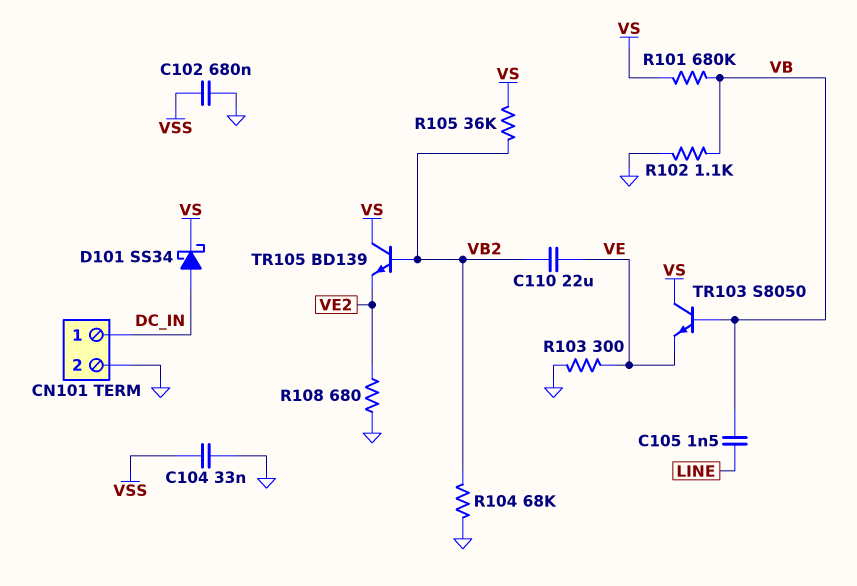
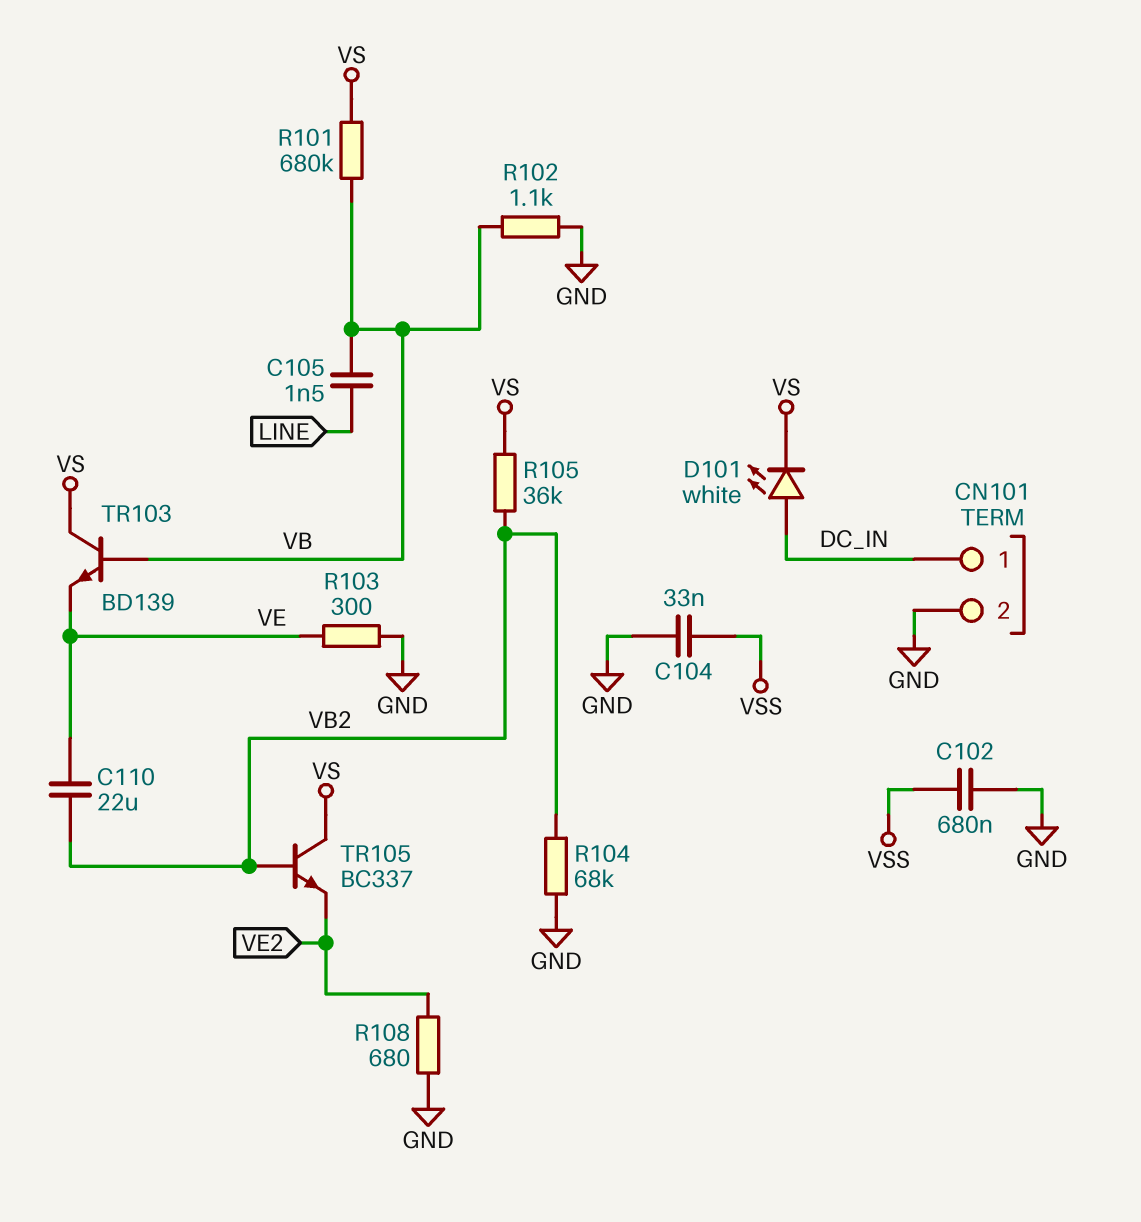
D101: schottky SS34 (A DC_IN, K VS) -> LED white (A DC_IN, K VS)
TR103: NPN S8050 (B VB, C VS, E VE) -> NPN BD139 (B VB, C VS, E VE)
TR105: NPN BD139 (B VB2, C VS, E VE2) -> NPN BC337 (B VB2, C VS, E VE2)

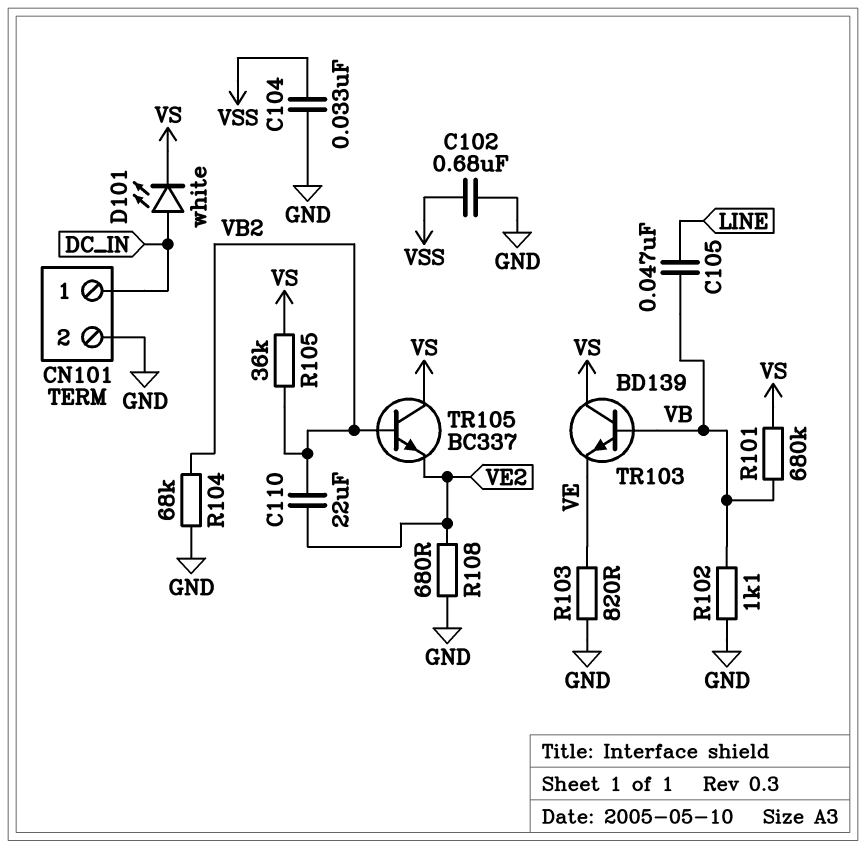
C105: 1.5nF (LINE, VB) -> 47nF (LINE, VB)
C110: 22uF (VB2, VE) -> 22uF (VB2, VE2)
R103: 300 (GND, VE) -> 820 (GND, VE)

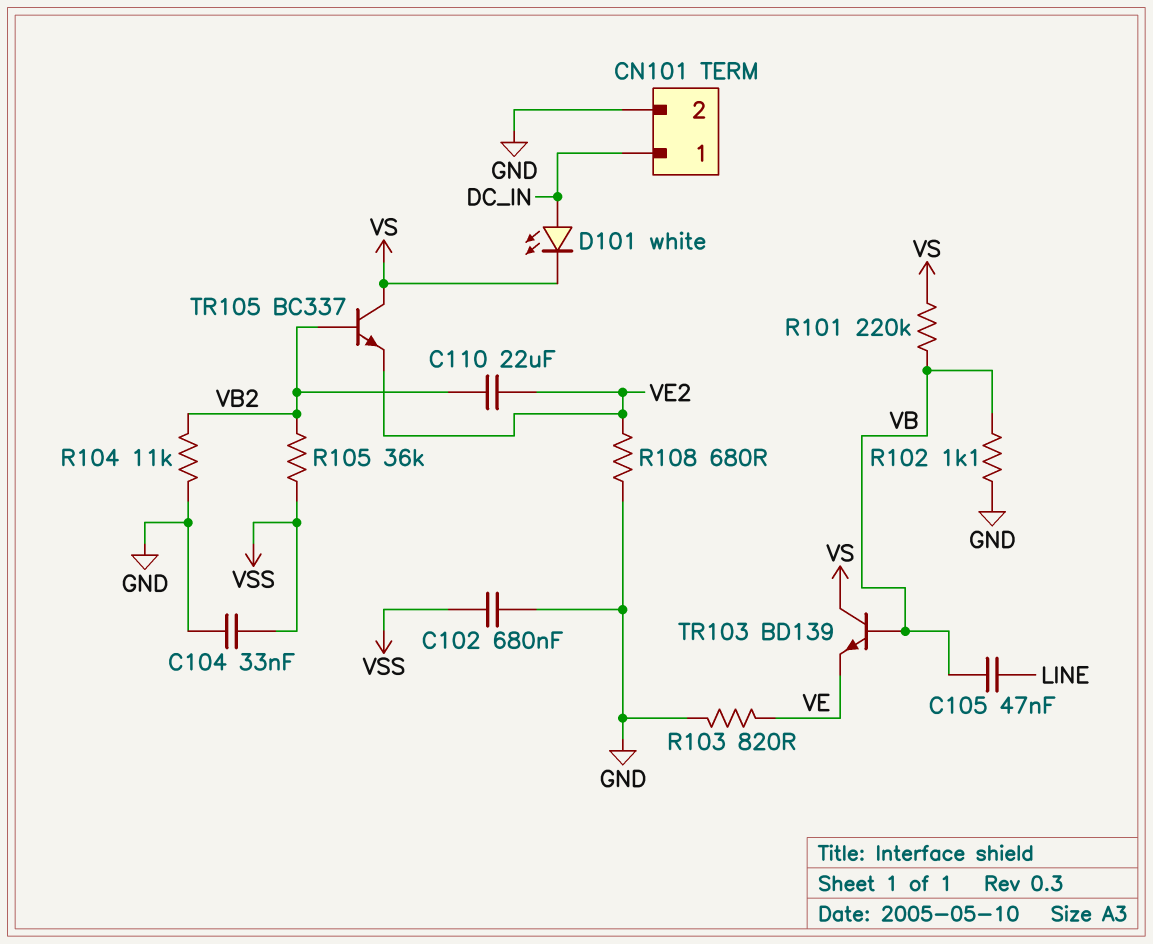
R101: 680k (VB, VS) -> 220k (VB, VS)
R104: 68k (GND, VB2) -> 11k (GND, VB2)
R105: 36k (VB2, VS) -> 36k (VB2, VSS)

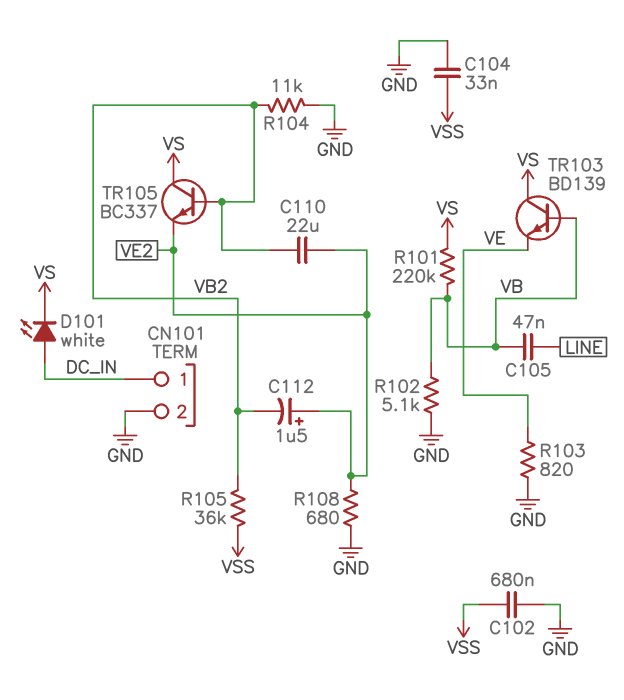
C112: none -> 1.5uF (plus VE2, minus VB2)
R102: 1.1k (GND, VB) -> 5.1k (GND, VB)

